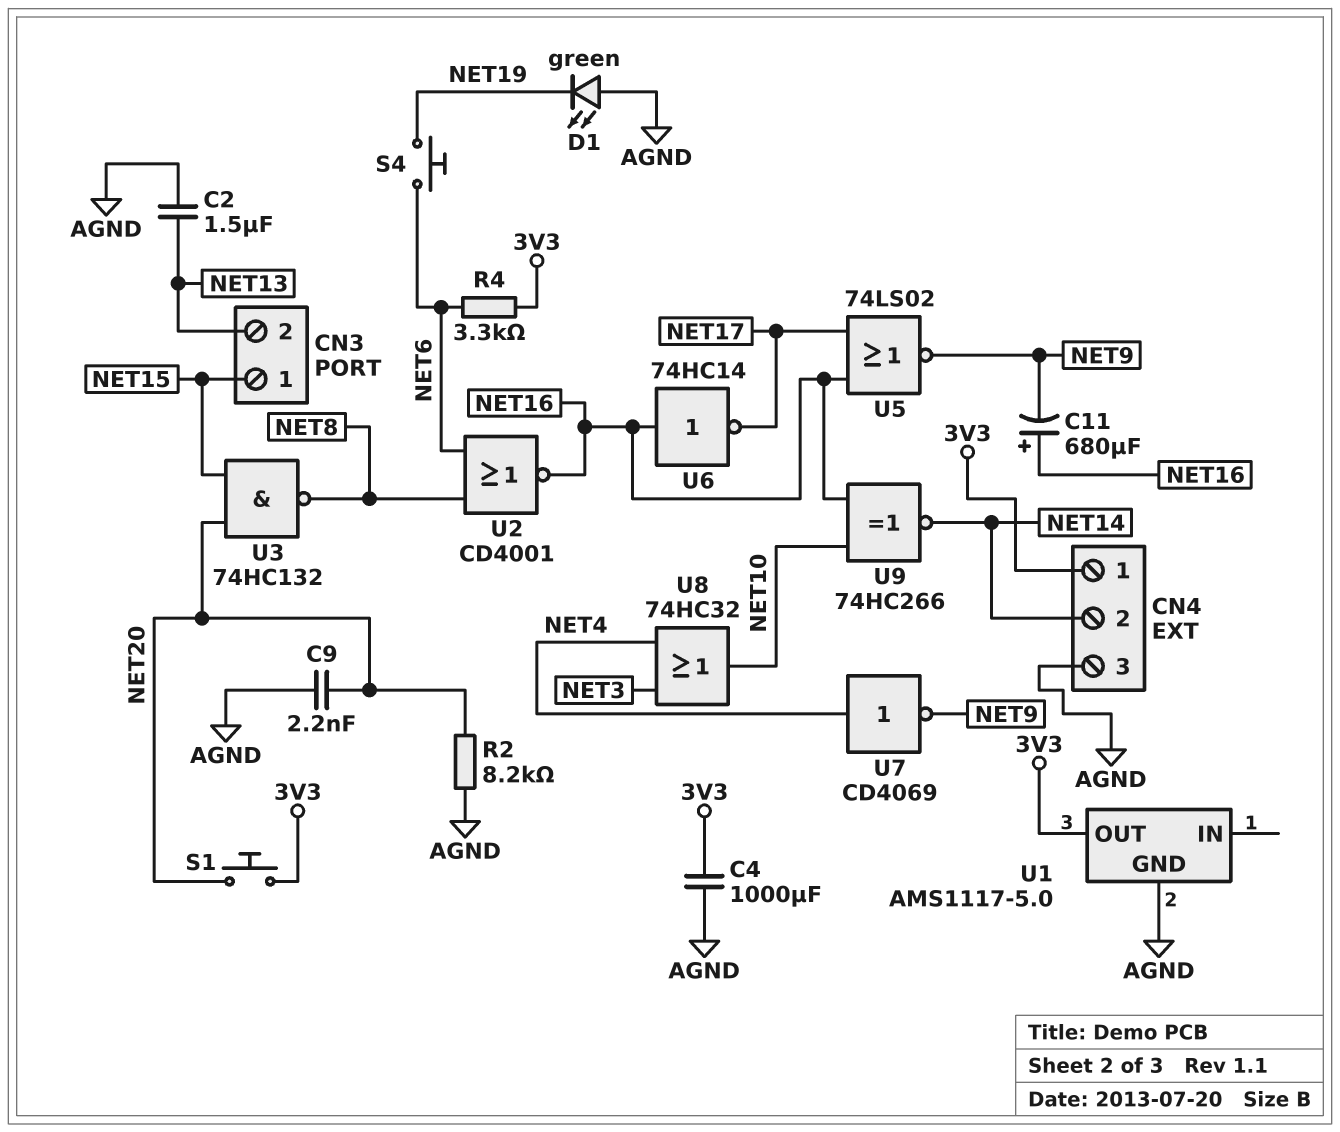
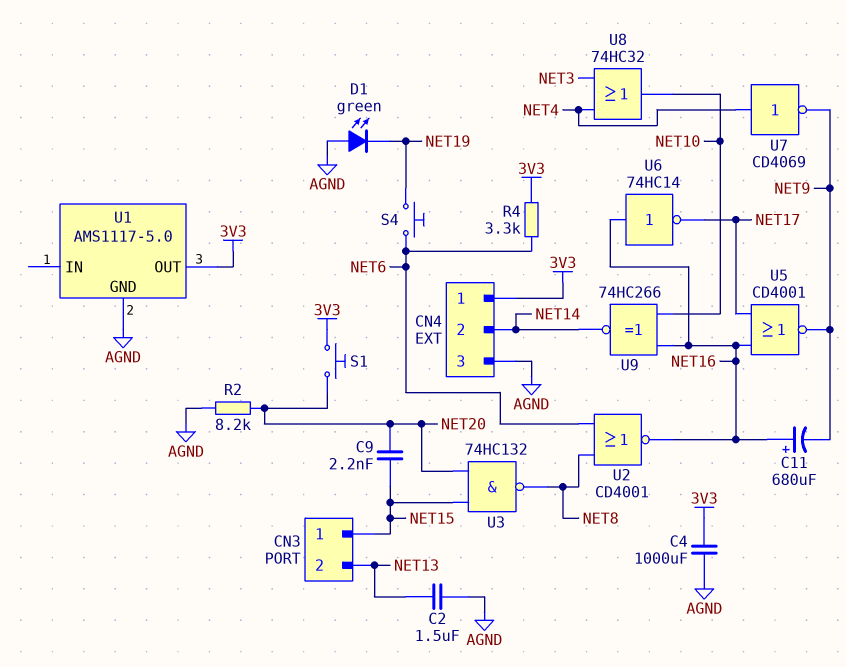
C9: 2.2nF (AGND, NET20) -> 2.2nF (NET15, NET20)
U5: NOR 74LS02 (in NET16, in NET17, out NET9) -> NOR CD4001 (in NET16, in NET17, out NET9)

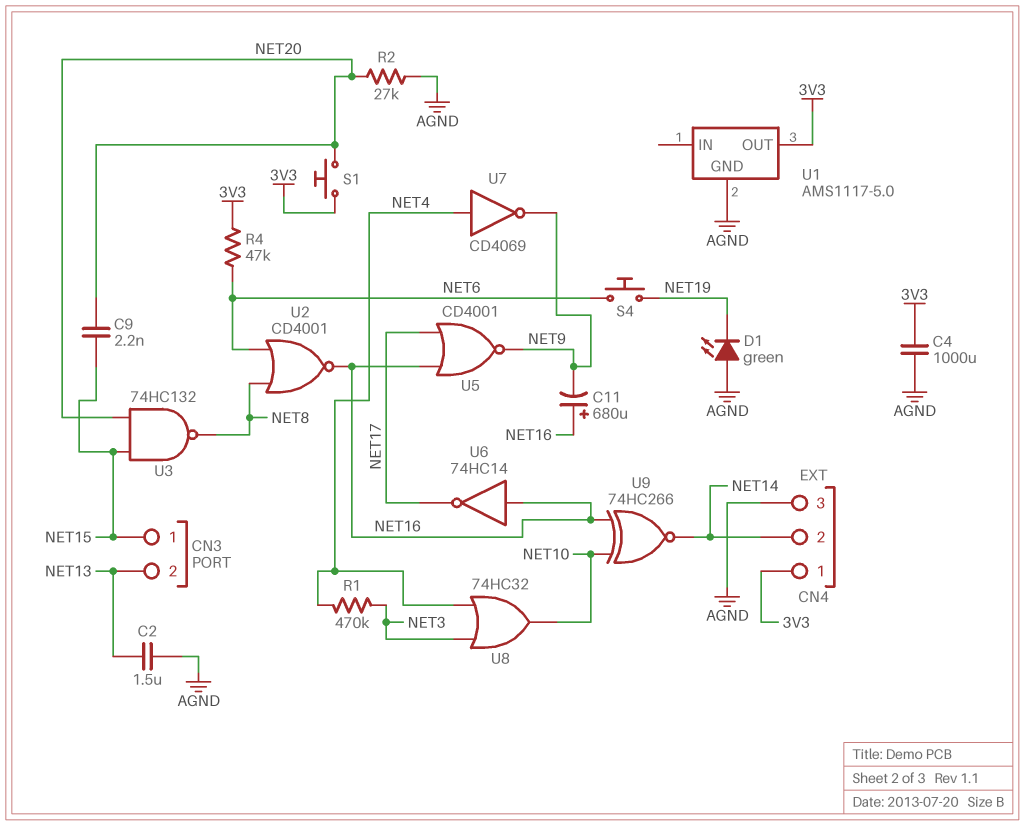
R1: none -> 470k (NET3, NET4)
R2: 8.2k (AGND, NET20) -> 27k (AGND, NET20)
R4: 3.3k (3V3, NET6) -> 47k (3V3, NET6)

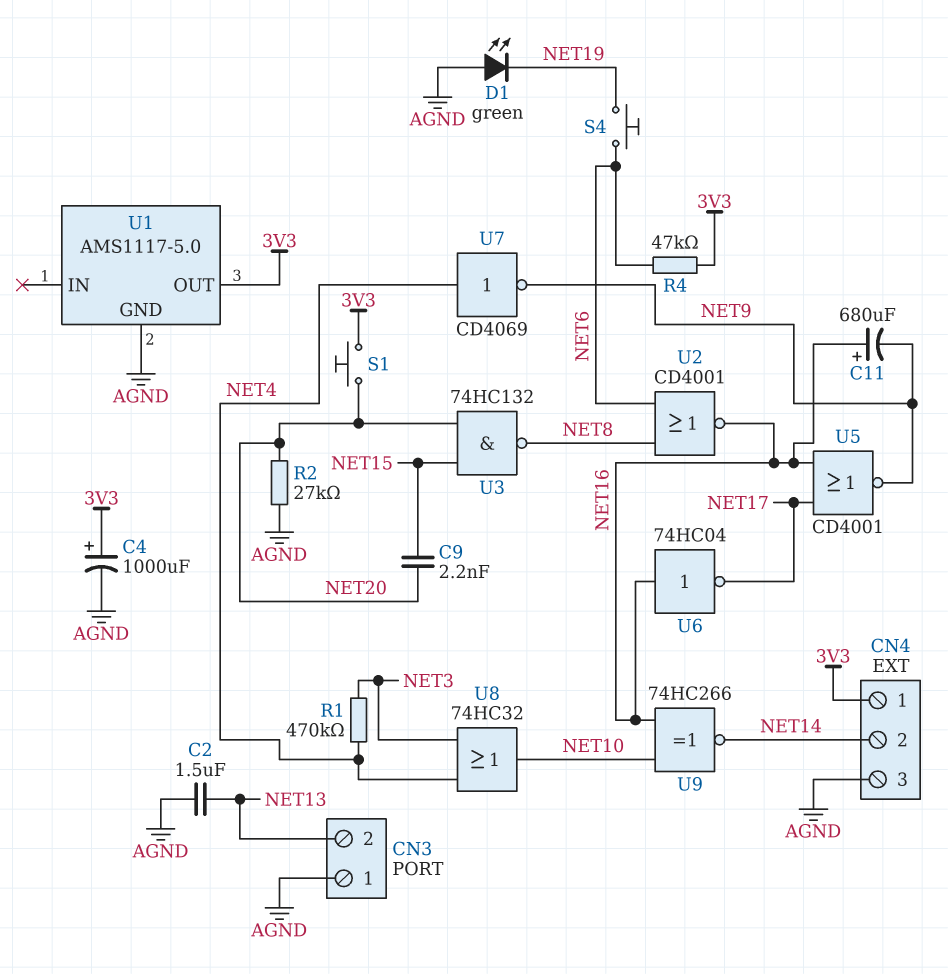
C4: 1000uF (3V3, AGND) -> 1000uF (plus 3V3, minus AGND)
CN3 pin 1: NET15 -> AGND
U6: NOT 74HC14 (in NET16, out NET17) -> NOT 74HC04 (in NET16, out NET17)

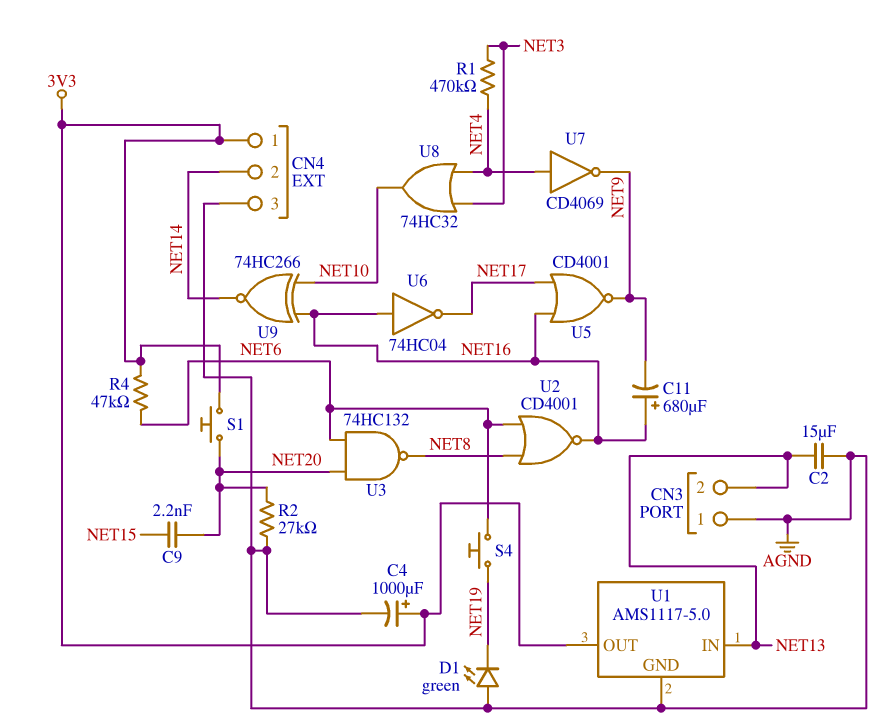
C2: 1.5uF (AGND, NET13) -> 15uF (AGND, NET13)
U1 pin IN: none -> NET13
U3: NAND 74HC132 (in NET15, in NET20, out NET8) -> NAND 74HC132 (in NET6, in NET20, out NET8)

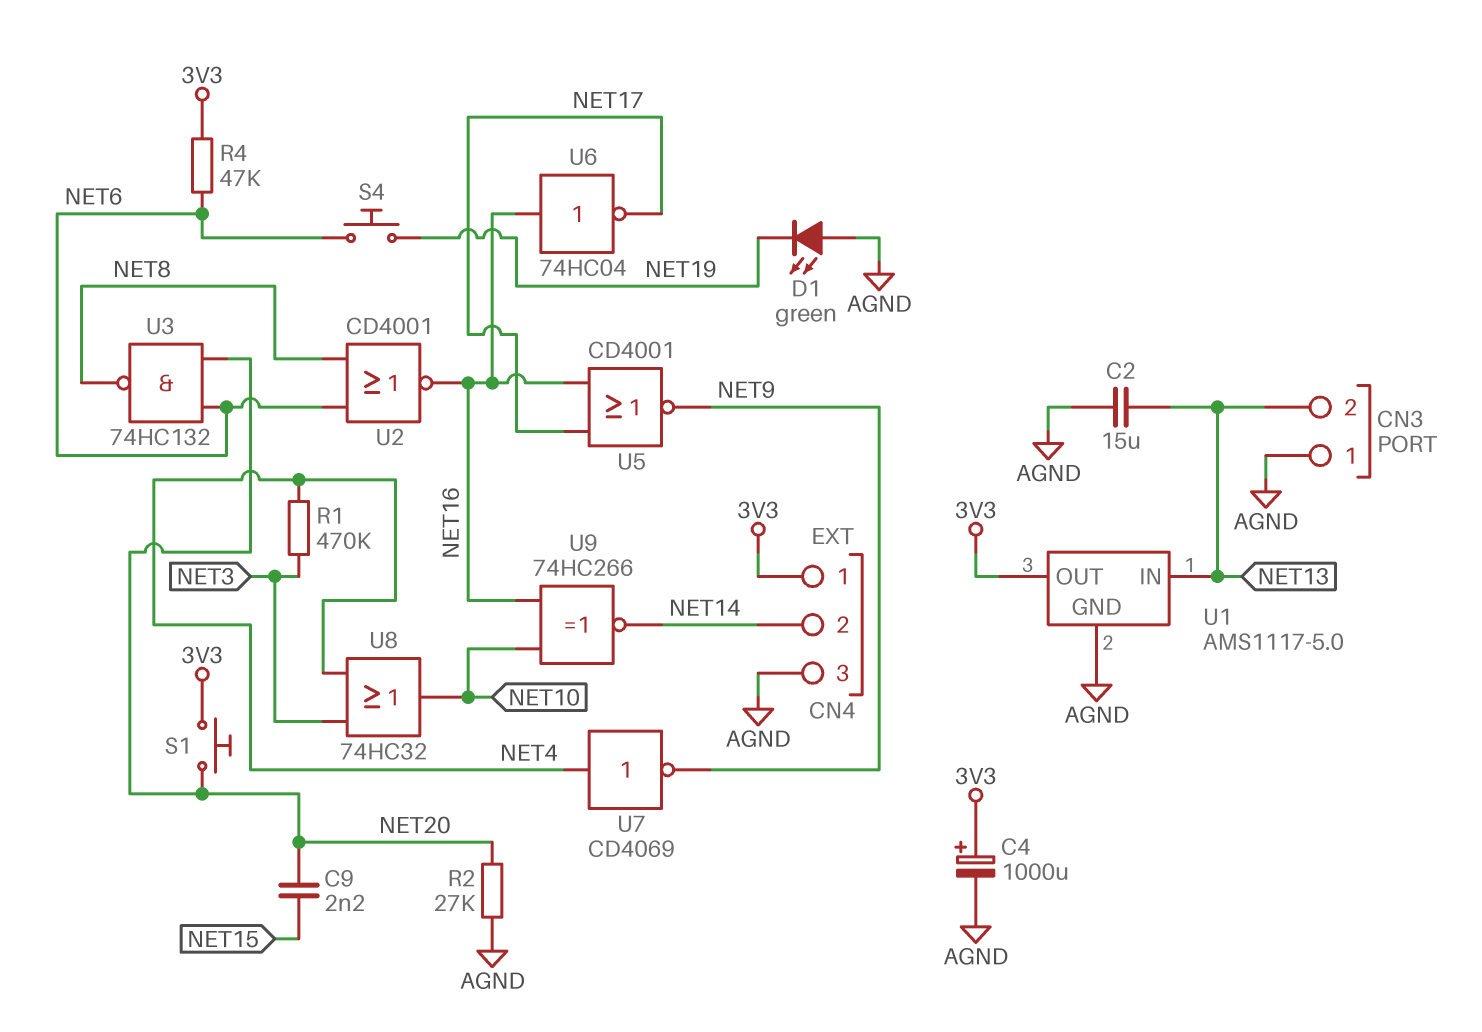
C11: 680uF (plus NET16, minus NET9) -> none

